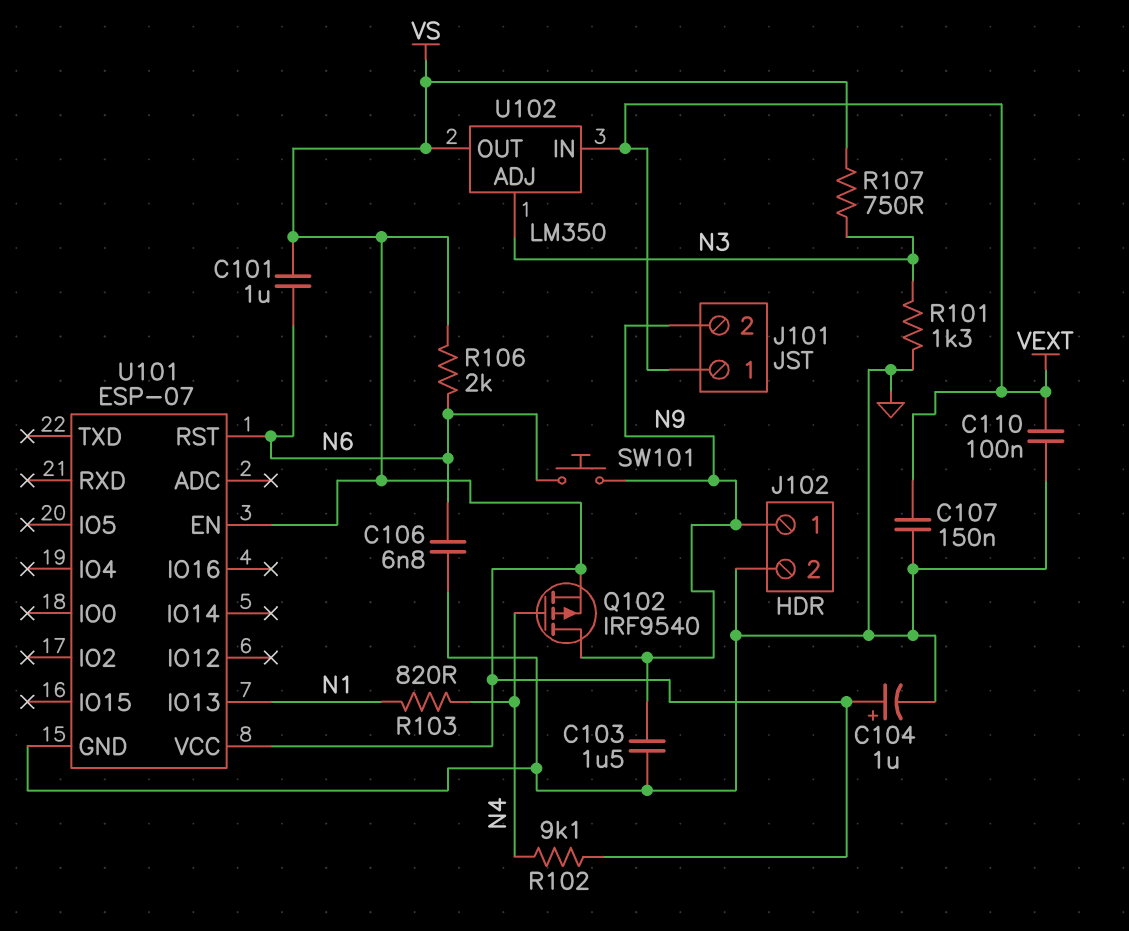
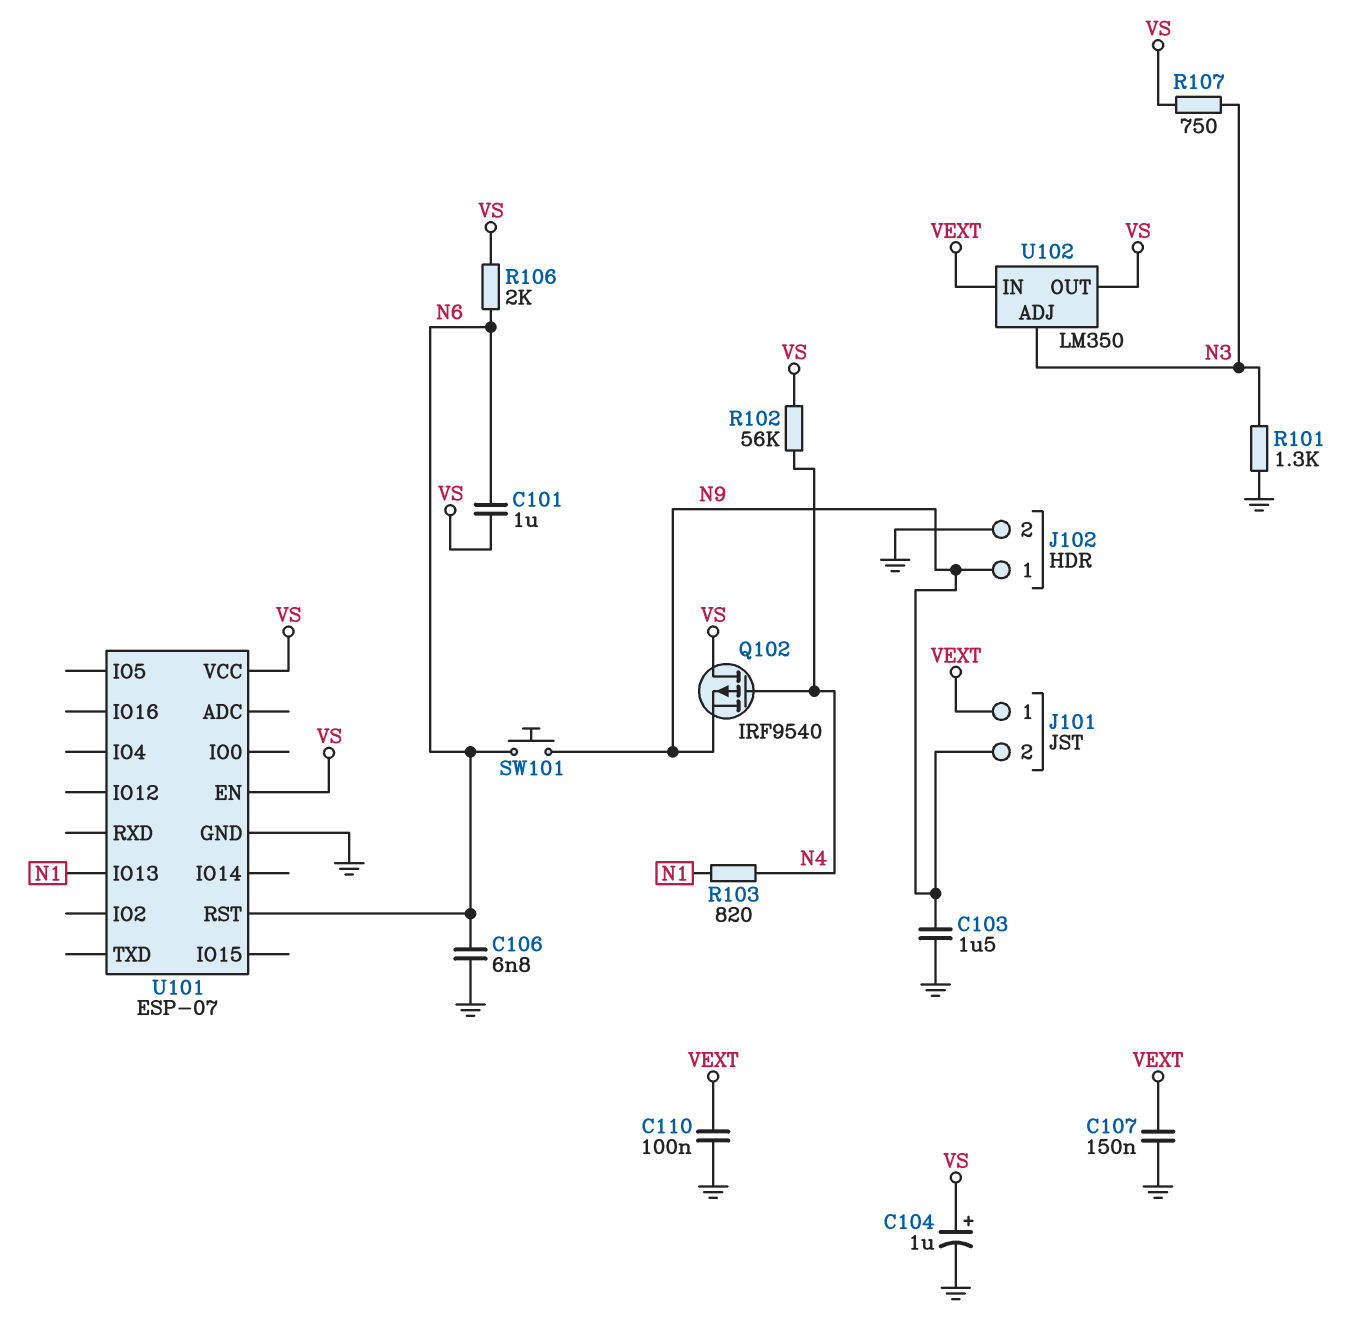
Q102: PMOS IRF9540 (G N4, D N9, S VS) -> PMOS IRF9540 (G N4, D VS, S N9)
R102: 9.1k (N4, VS) -> 56k (N4, VS)

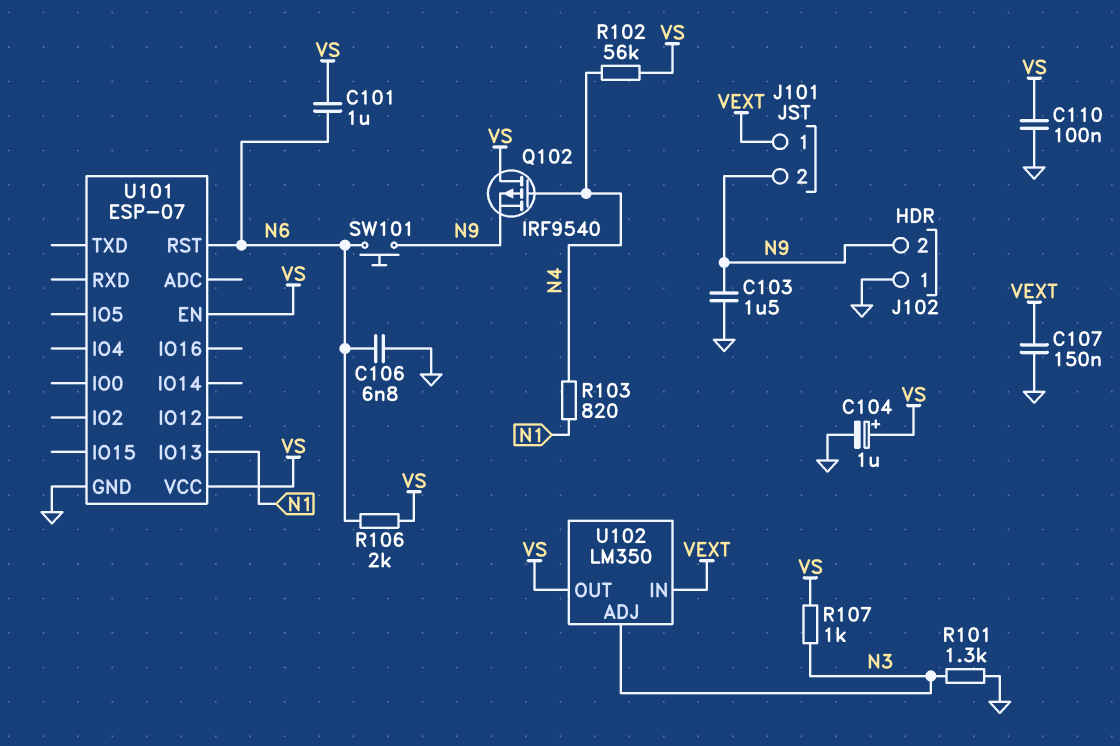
C110: 100nF (GND, VEXT) -> 100nF (GND, VS)
J102 pin 1: N9 -> GND
J102 pin 2: GND -> N9
R107: 750 (N3, VS) -> 1k (N3, VS)

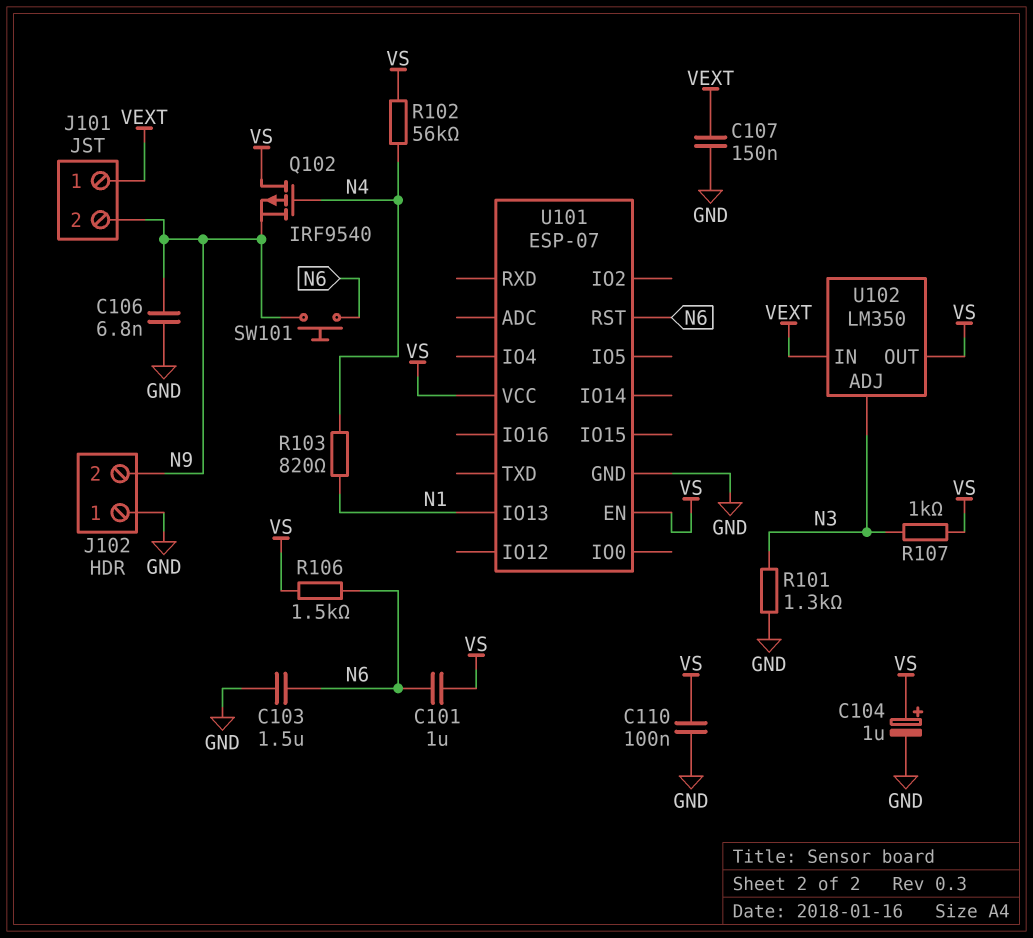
C103: 1.5uF (GND, N9) -> 1.5uF (GND, N6)
C106: 6.8nF (GND, N6) -> 6.8nF (GND, N9)
R106: 2k (N6, VS) -> 1.5k (N6, VS)

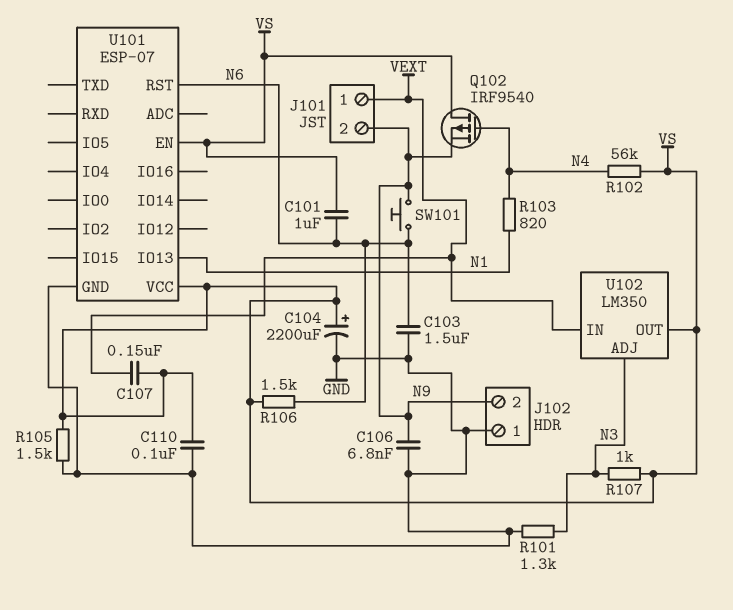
C104: 1uF (plus VS, minus GND) -> 2200uF (plus VS, minus GND)
C107: 150nF (GND, VEXT) -> 150nF (VEXT, VS)
R105: none -> 1.5k (GND, VS)

